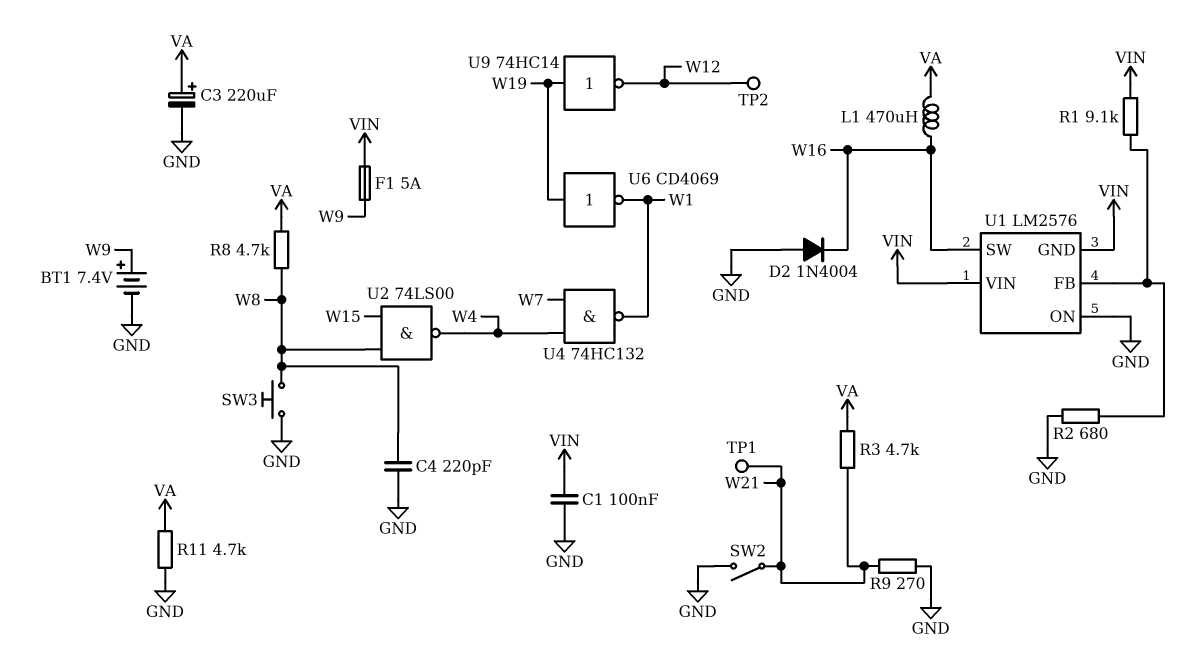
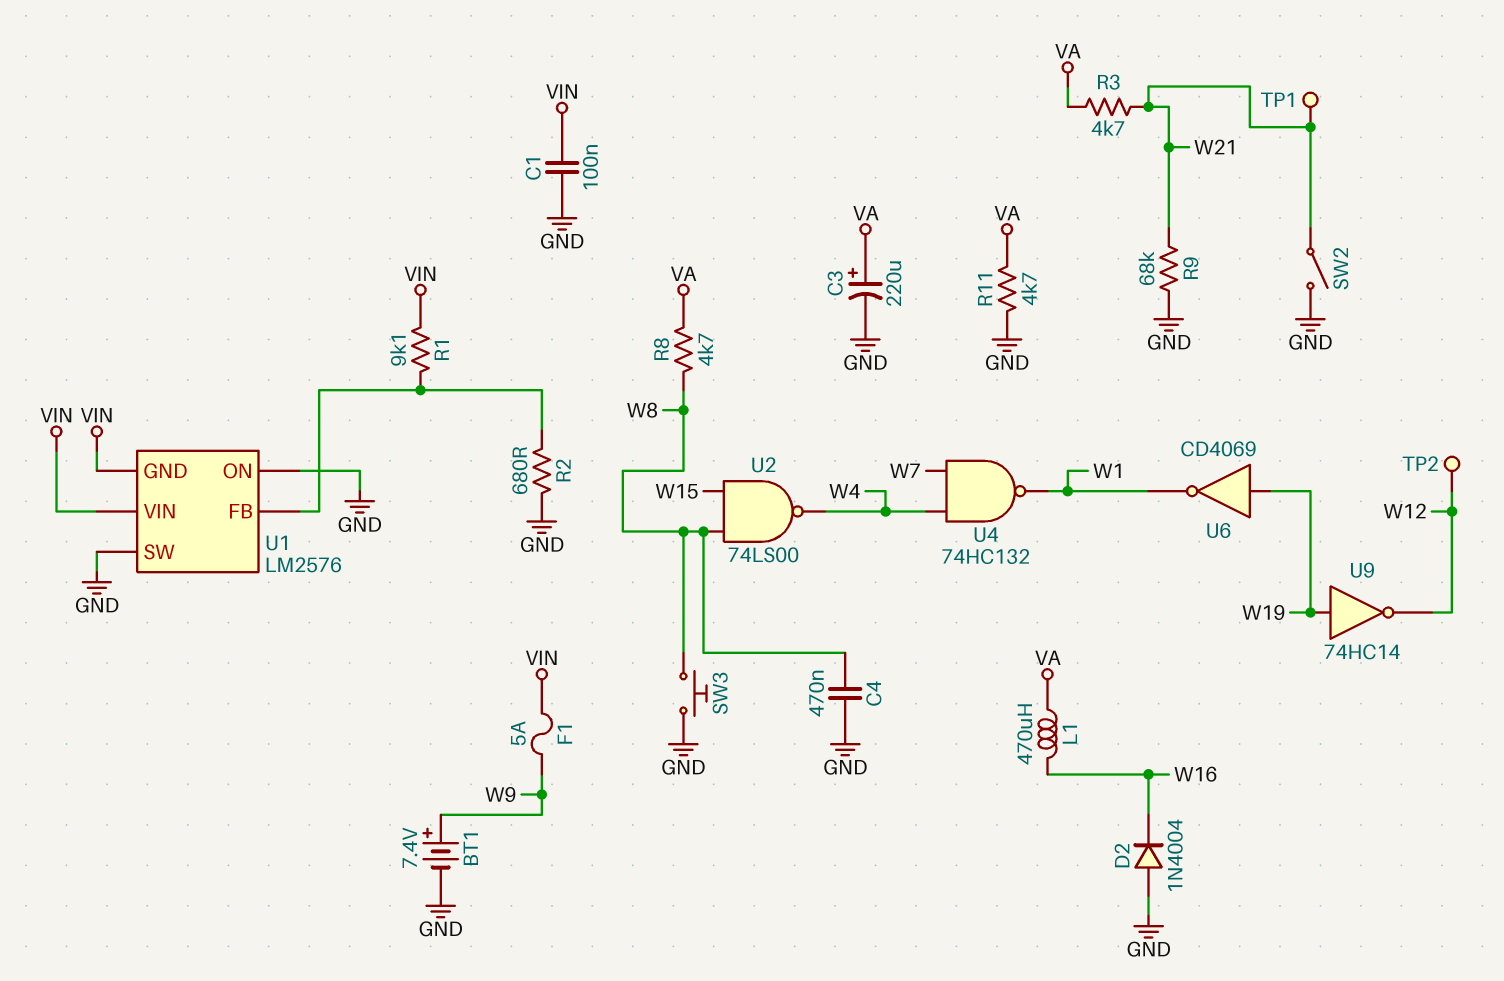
C4: 220pF (GND, W8) -> 470nF (GND, W8)
R9: 270 (GND, W21) -> 68k (GND, W21)
U1 pin SW: W16 -> GND

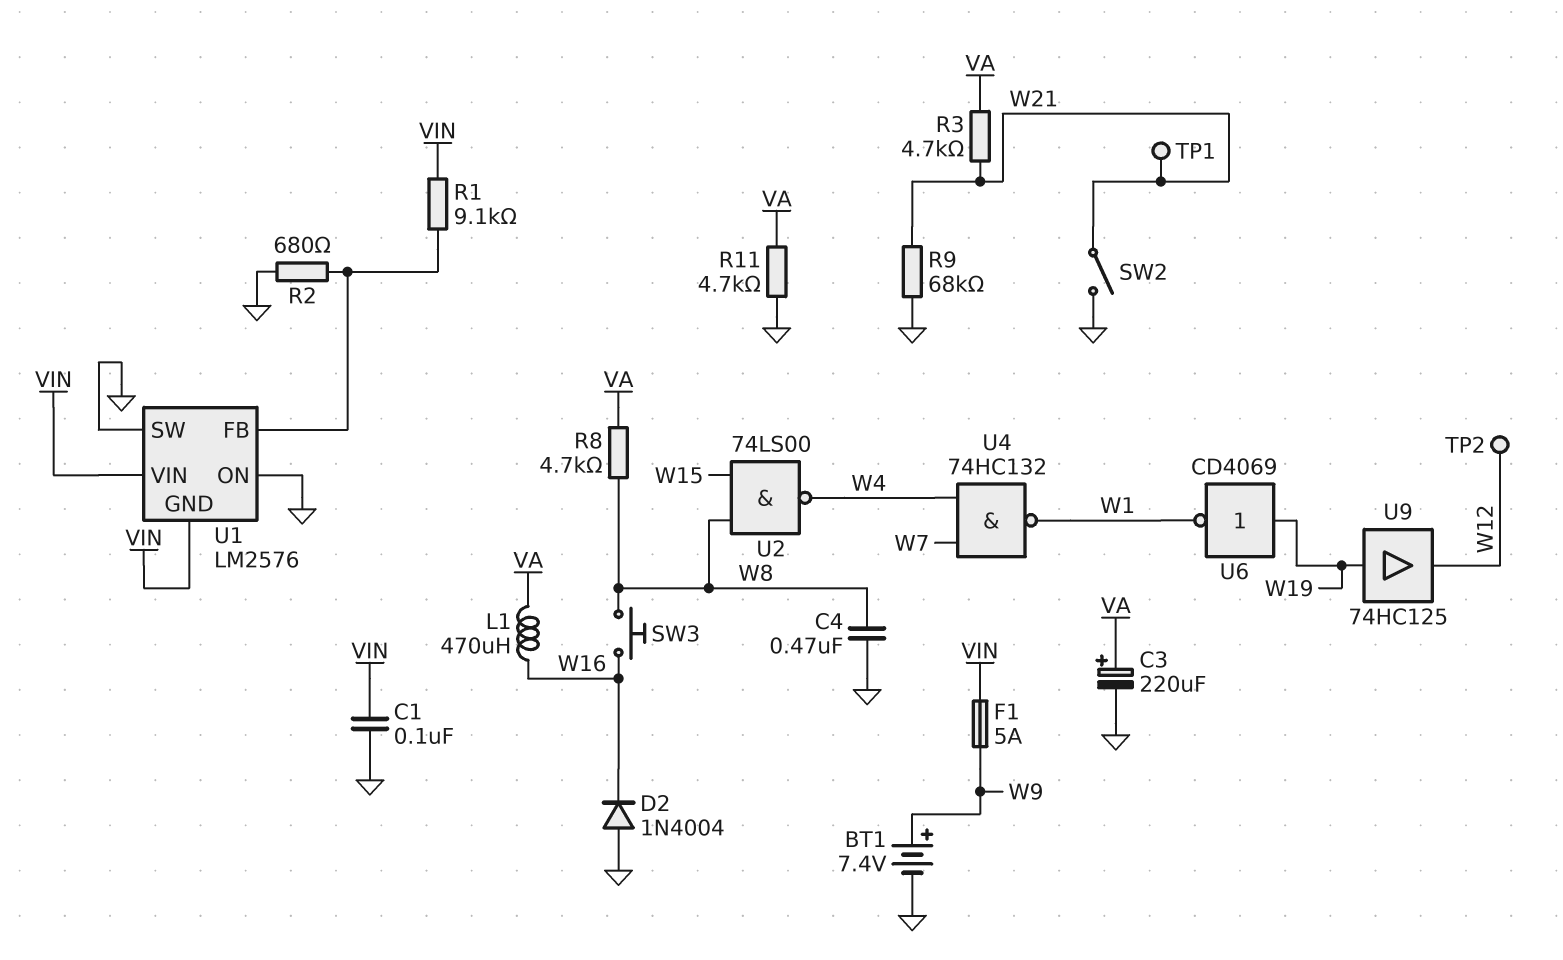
SW3: button (GND, W8) -> button (W8, W16)
U9: NOT 74HC14 (in W19, out W12) -> buffer 74HC125 (in W19, out W12)

